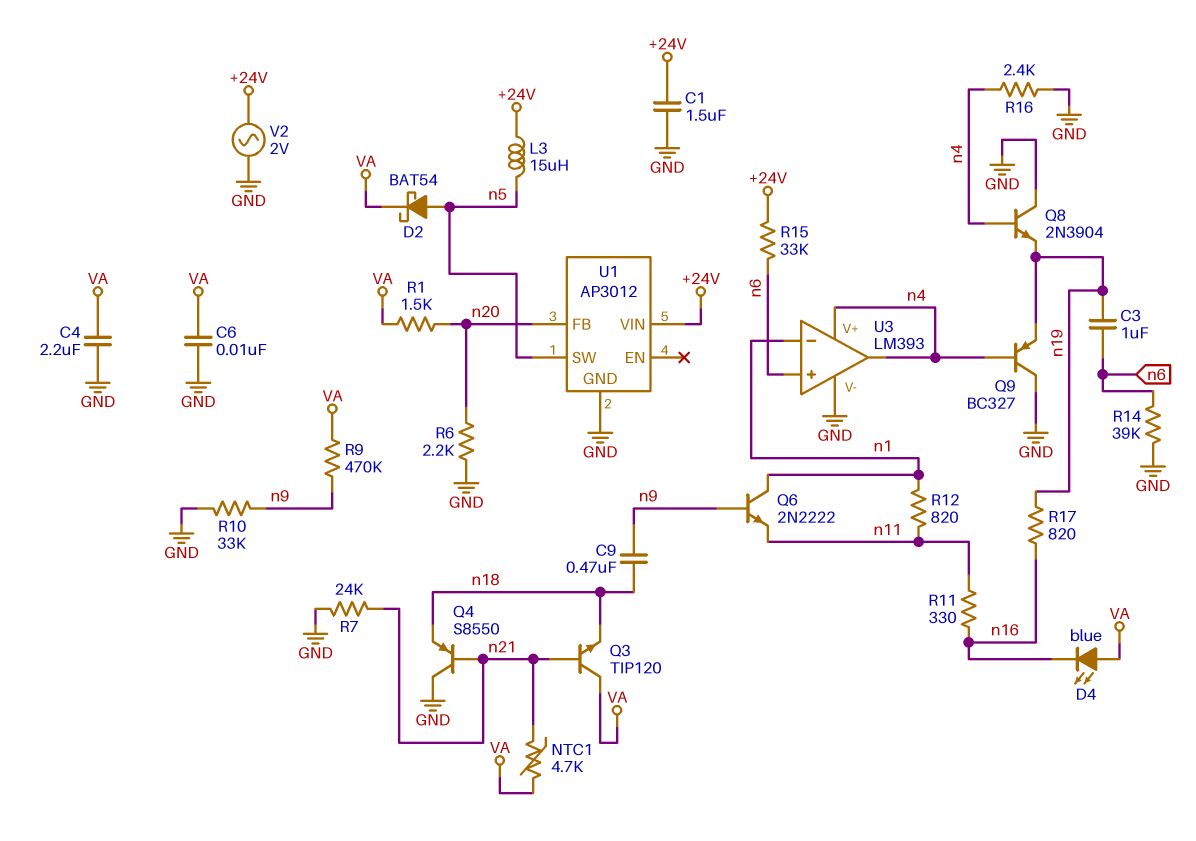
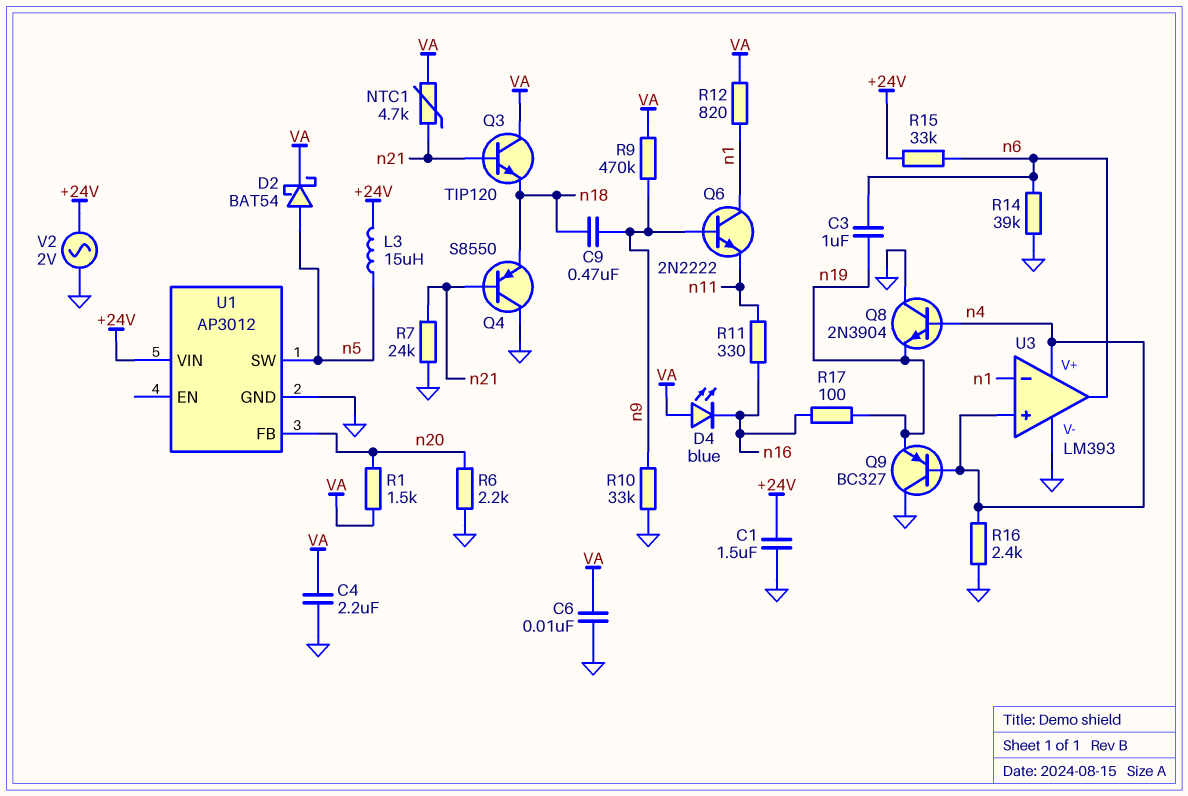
R12: 820 (n1, n11) -> 820 (VA, n1)
R17: 820 (n16, n19) -> 100 (n16, n19)
U3 pin in+: n6 -> n4
U3 pin out: n4 -> n6

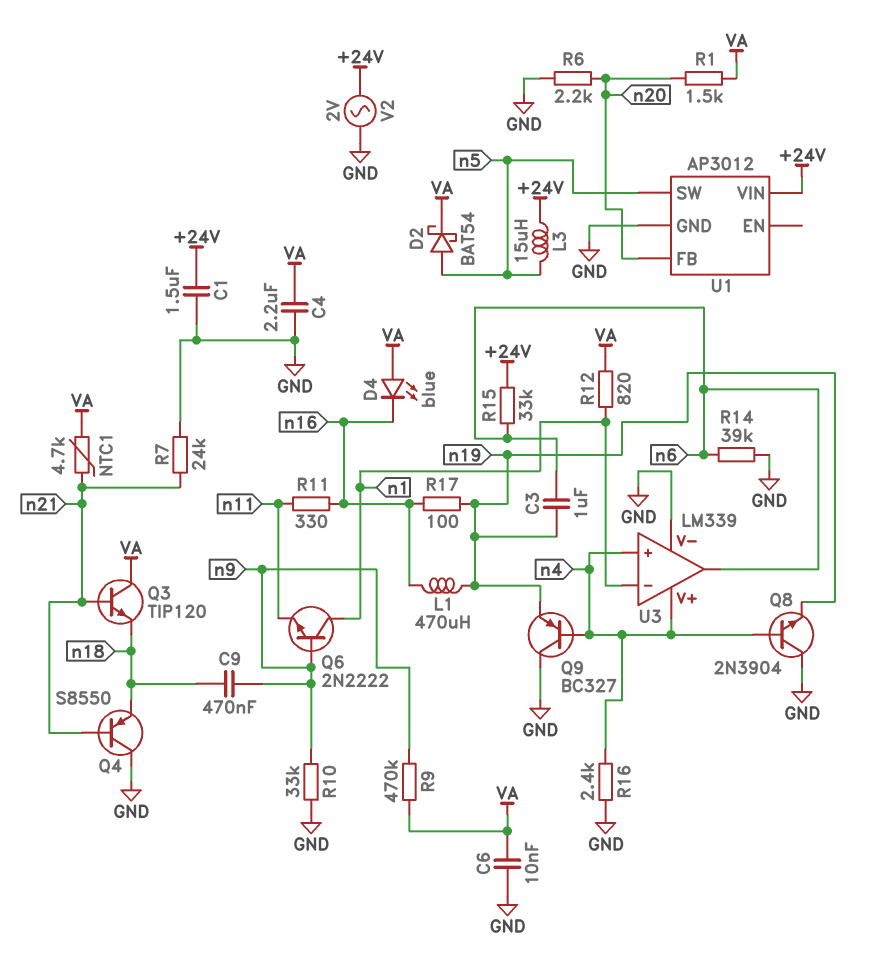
L1: none -> 470uH (n16, n19)
U3: LM393 -> LM339

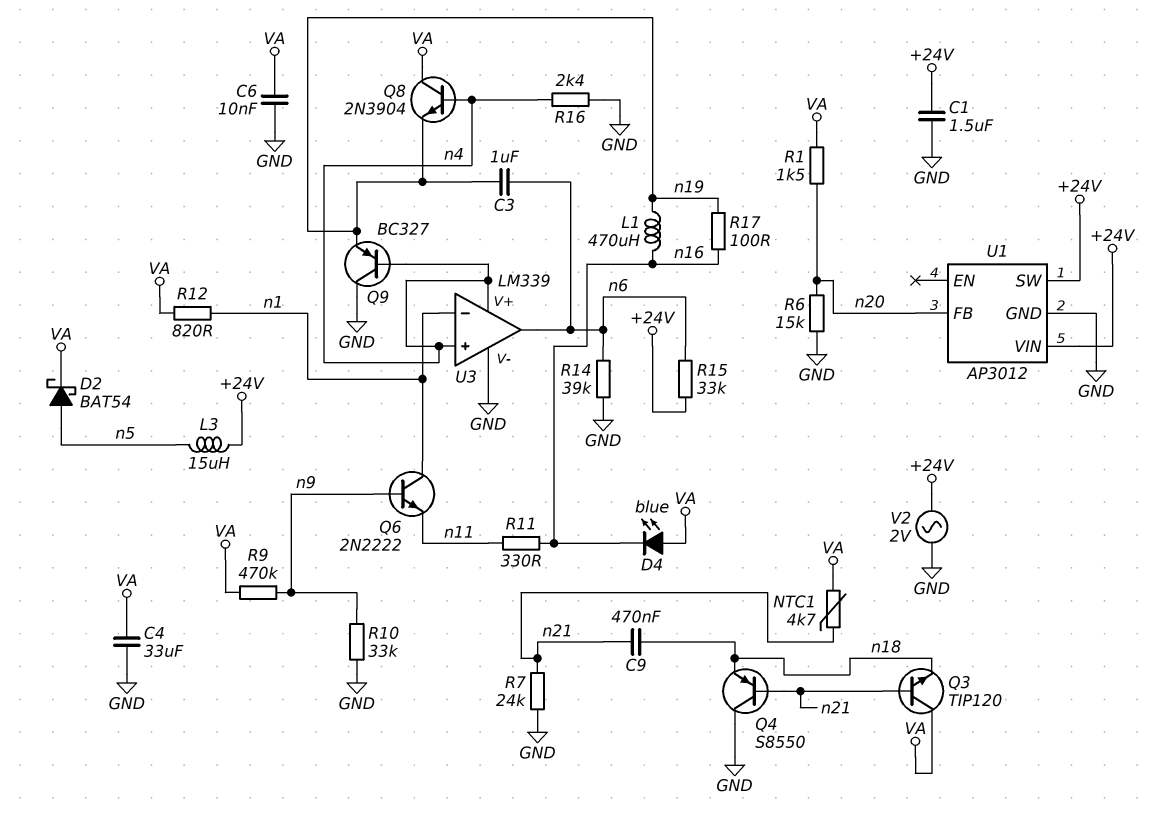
C4: 2.2uF (GND, VA) -> 33uF (GND, VA)
C9: 470nF (n9, n18) -> 470nF (n18, n21)
Q8: NPN 2N3904 (B n4, C GND, E n19) -> NPN 2N3904 (B n4, C VA, E n19)
R6: 2.2k (GND, n20) -> 15k (GND, n20)
U1 pin SW: n5 -> +24V

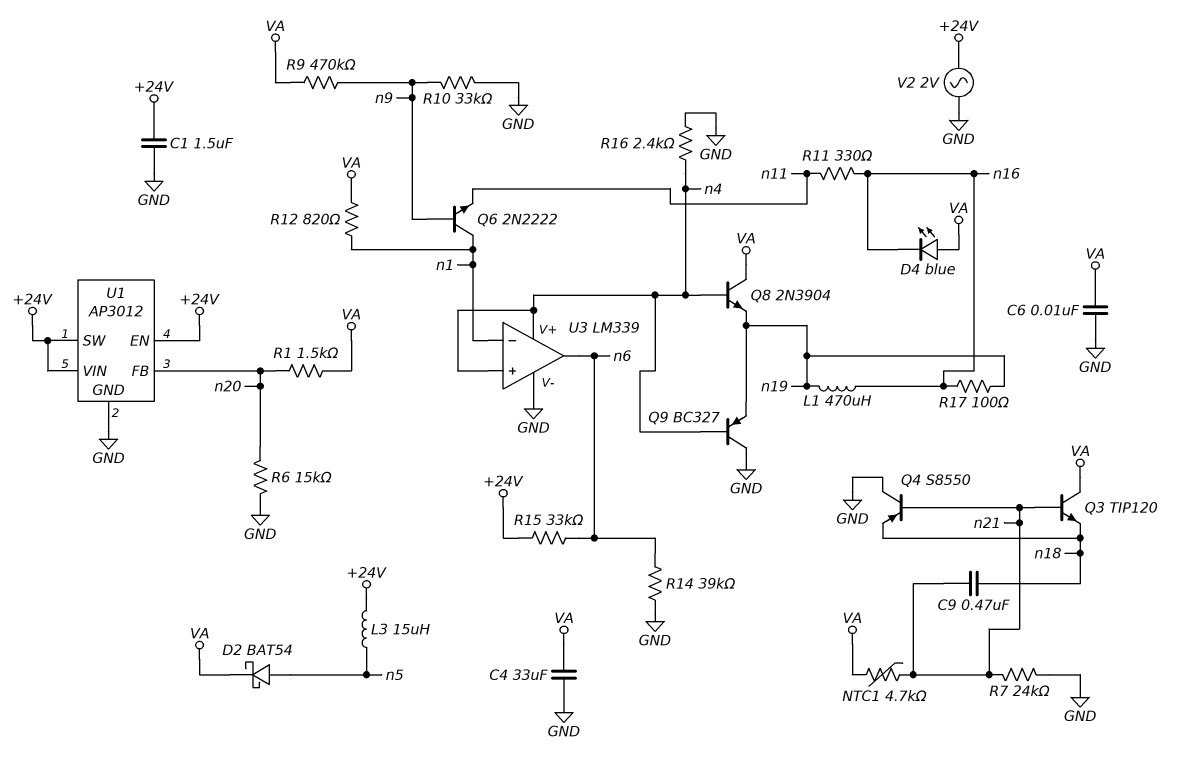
C3: 1uF (n6, n19) -> none
U1 pin EN: none -> +24V

